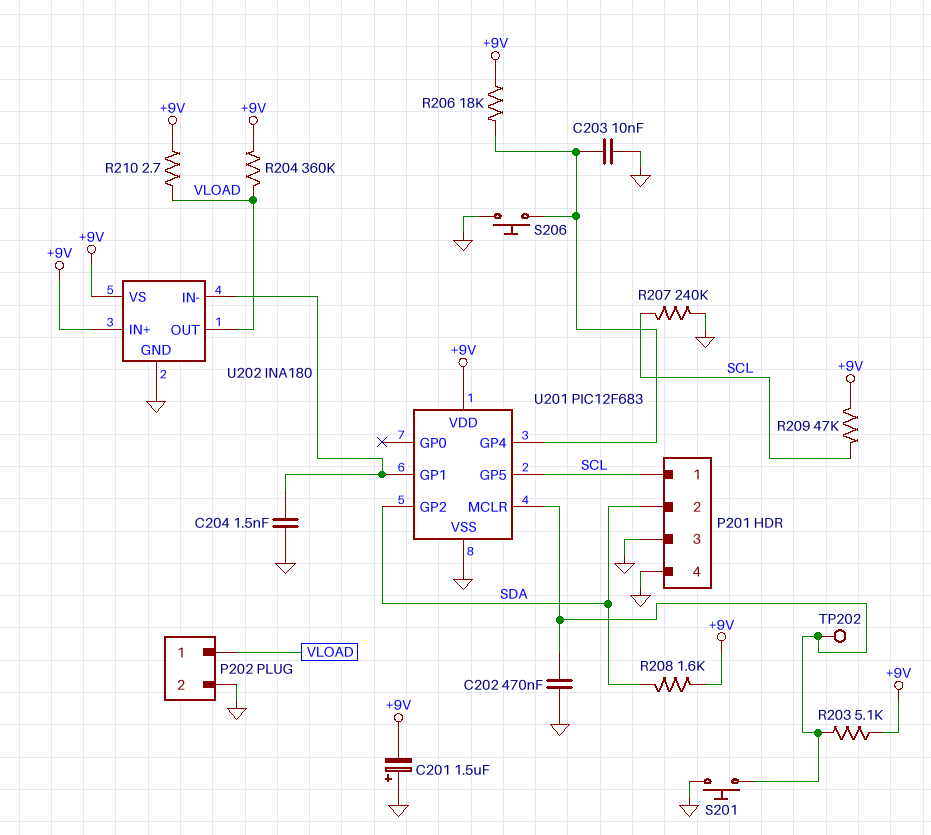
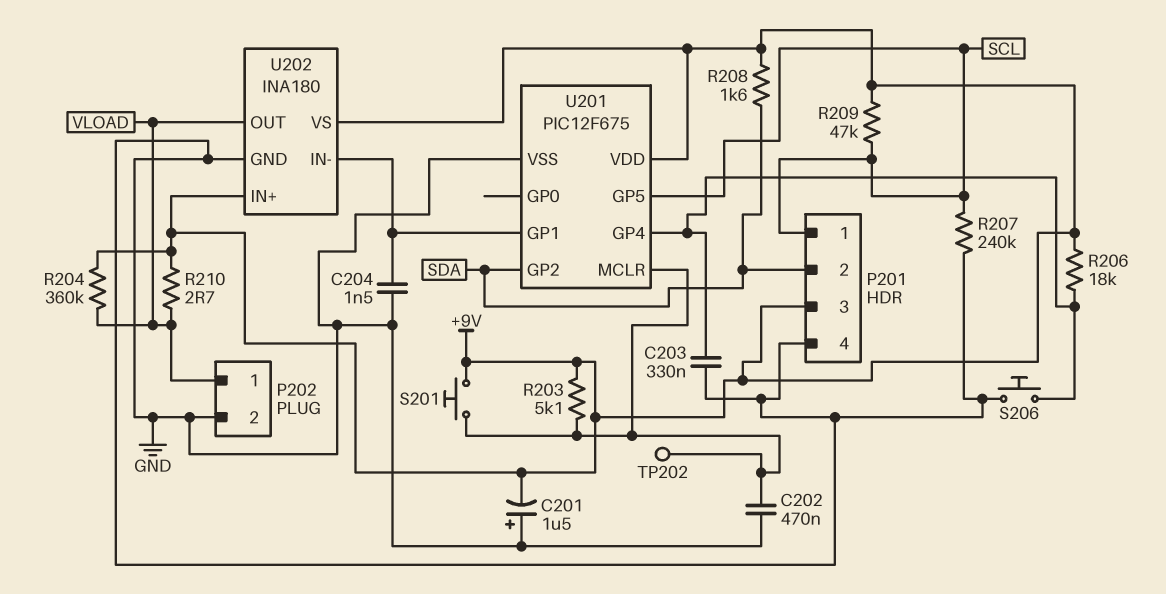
C203: 10nF (GND, U201/GP4) -> 330nF (GND, U201/GP4)
P201 pin 3: GND -> +9V
S201: button (GND, U201/MCLR) -> button (+9V, U201/MCLR)
U201: PIC12F683 -> PIC12F675

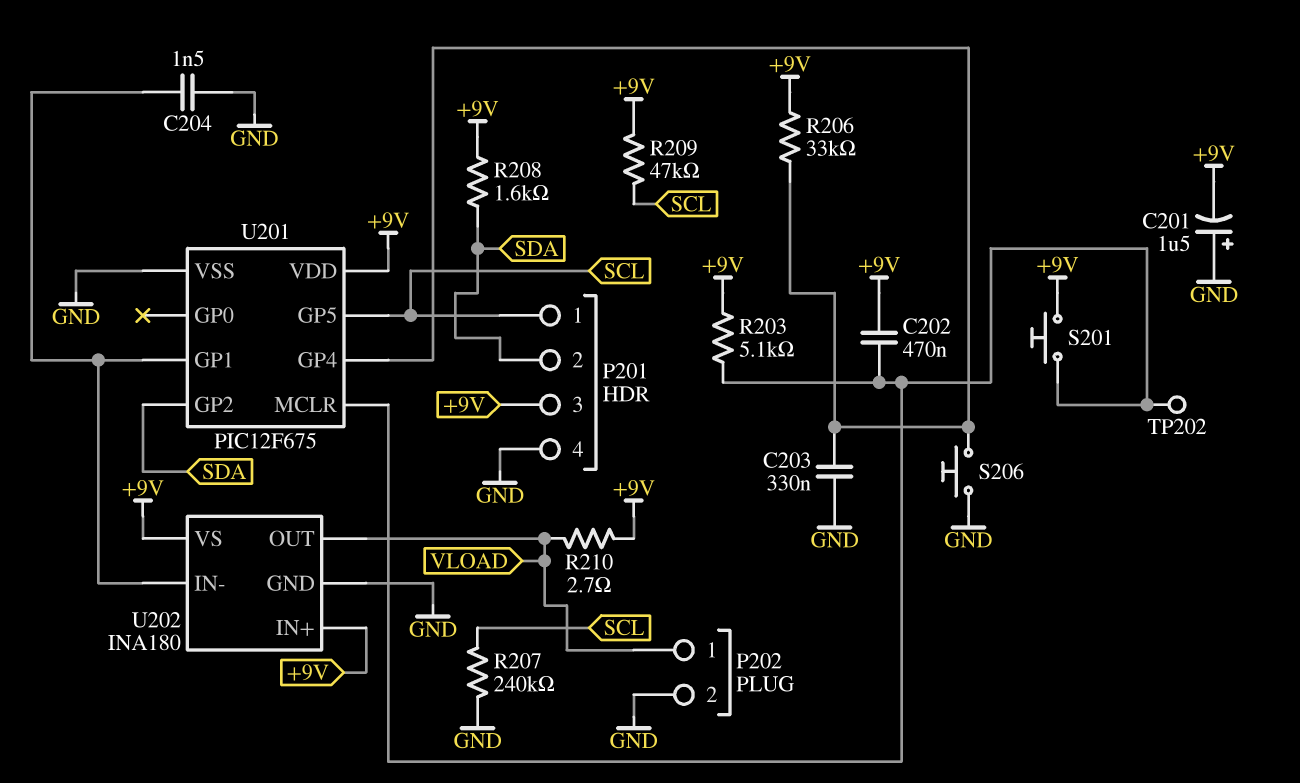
C202: 470nF (GND, U201/MCLR) -> 470nF (+9V, U201/MCLR)
R204: 360k (+9V, VLOAD) -> none
R206: 18k (+9V, U201/GP4) -> 33k (+9V, U201/GP4)

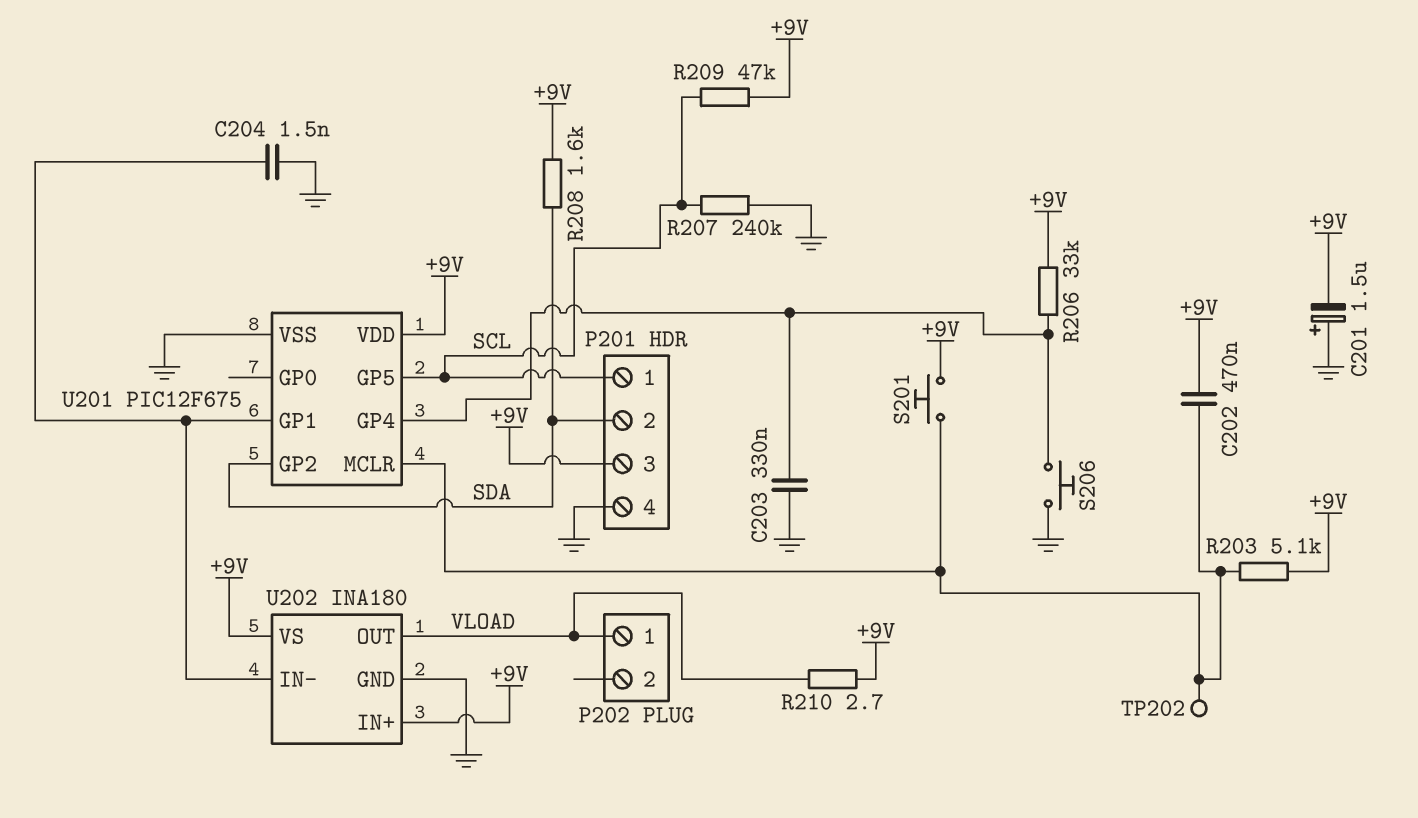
P202 pin 2: GND -> none

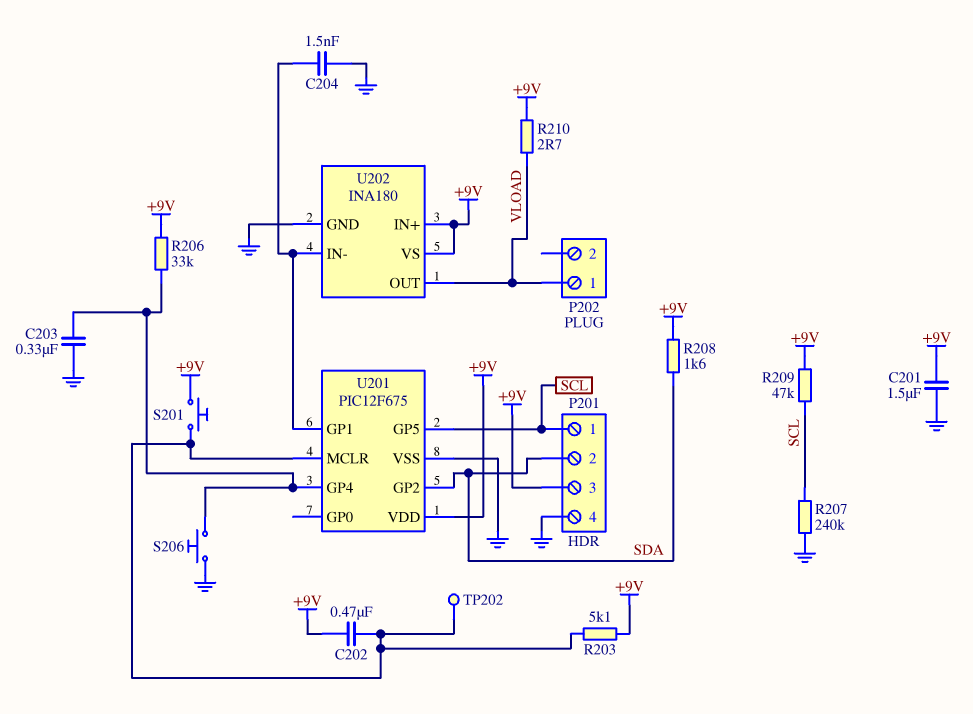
C201: 1.5uF (plus GND, minus +9V) -> 1.5uF (+9V, GND)

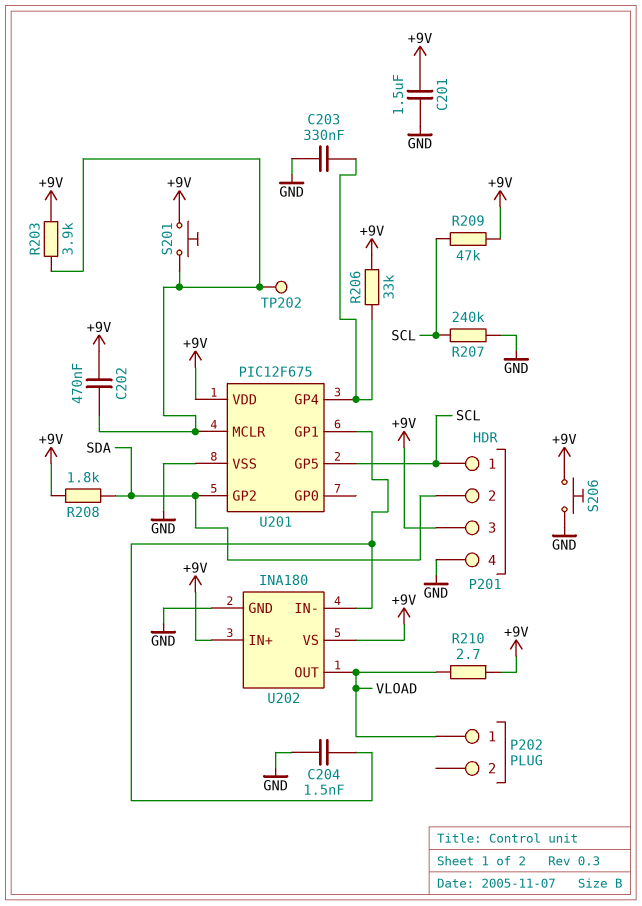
R203: 5.1k (+9V, U201/MCLR) -> 3.9k (+9V, U201/MCLR)
R208: 1.6k (+9V, SDA) -> 1.8k (+9V, SDA)
S206: button (GND, U201/GP4) -> button (+9V, GND)

